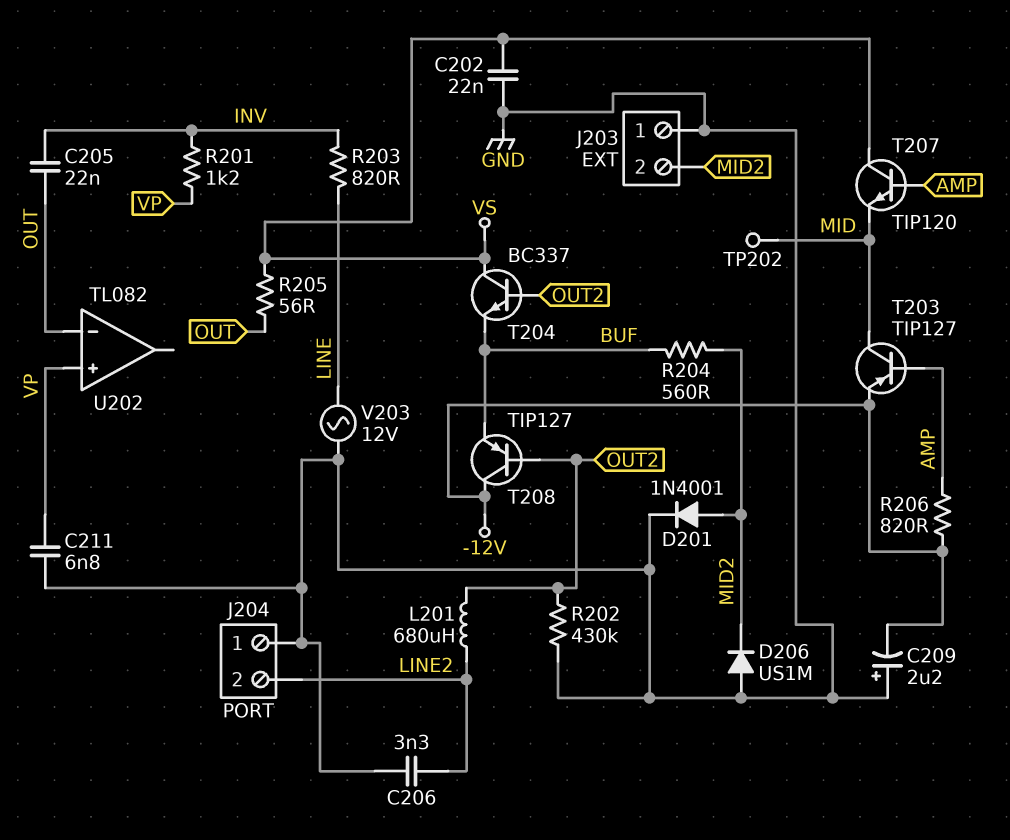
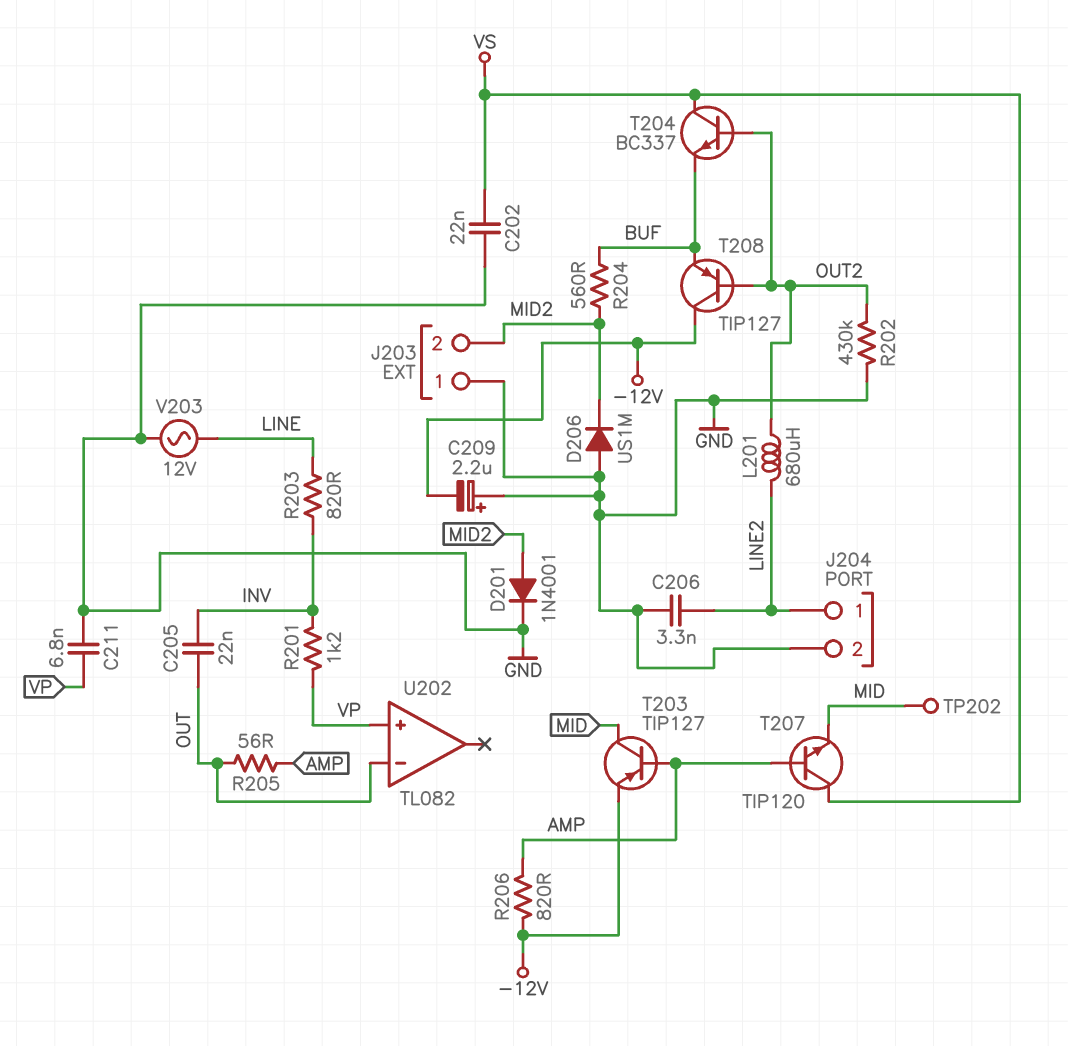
J204 pin 1: GND -> LINE2
J204 pin 2: LINE2 -> GND
R205: 56 (OUT, VS) -> 56 (AMP, OUT)

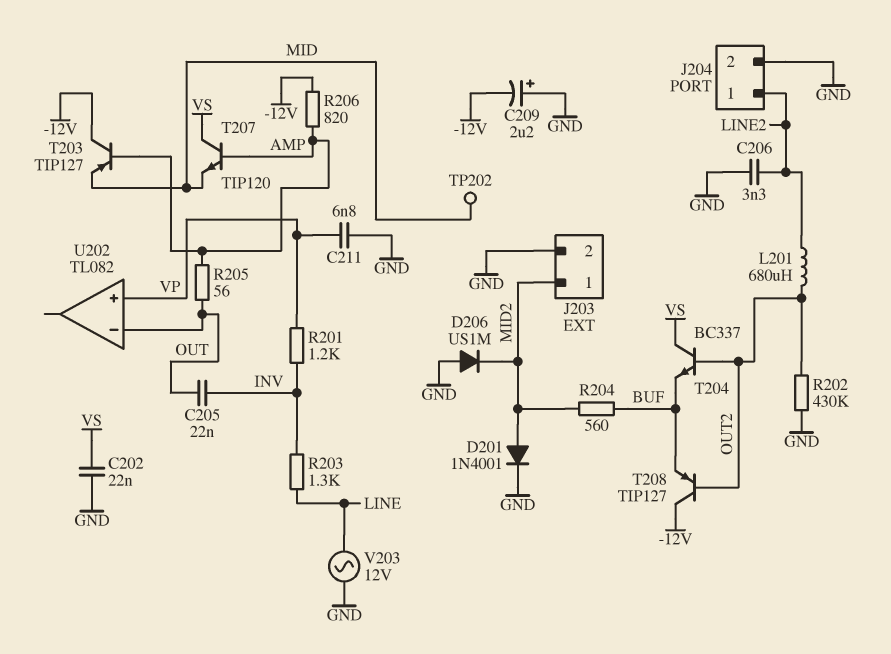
J203 pin 1: GND -> MID2
J203 pin 2: MID2 -> GND
R203: 820 (INV, LINE) -> 1.3k (INV, LINE)
T203: PNP TIP127 (B AMP, C MID, E -12V) -> PNP TIP127 (B AMP, C -12V, E MID)

